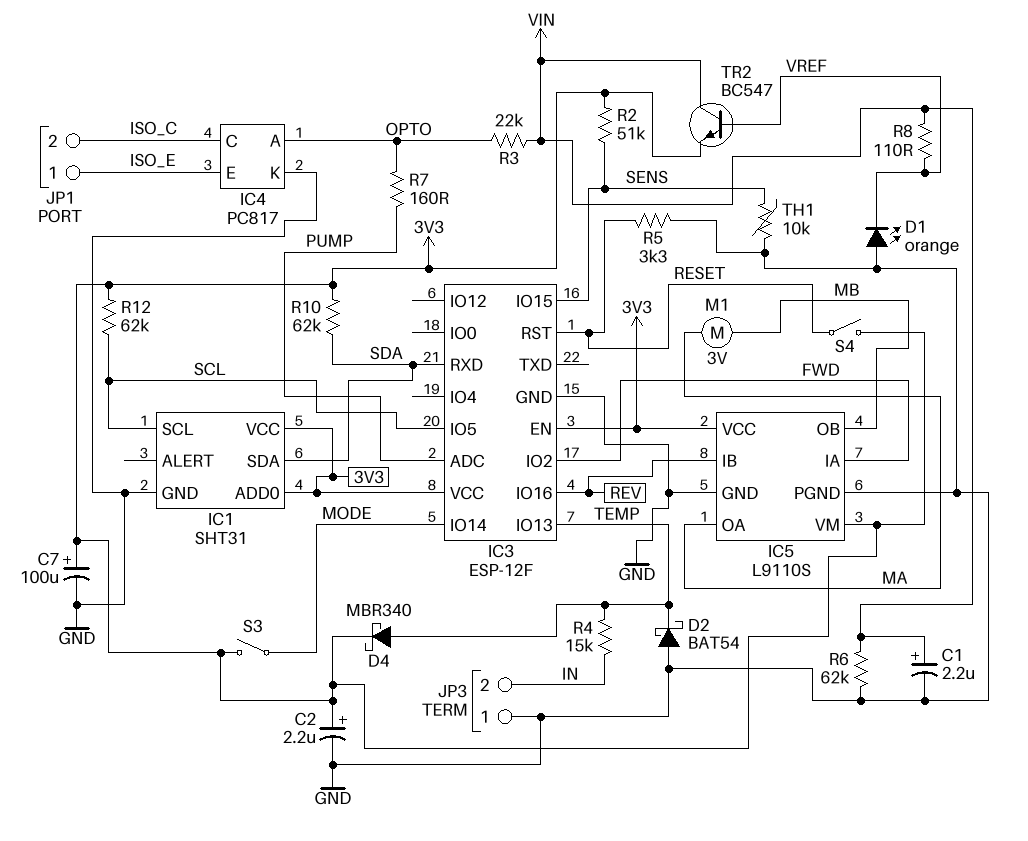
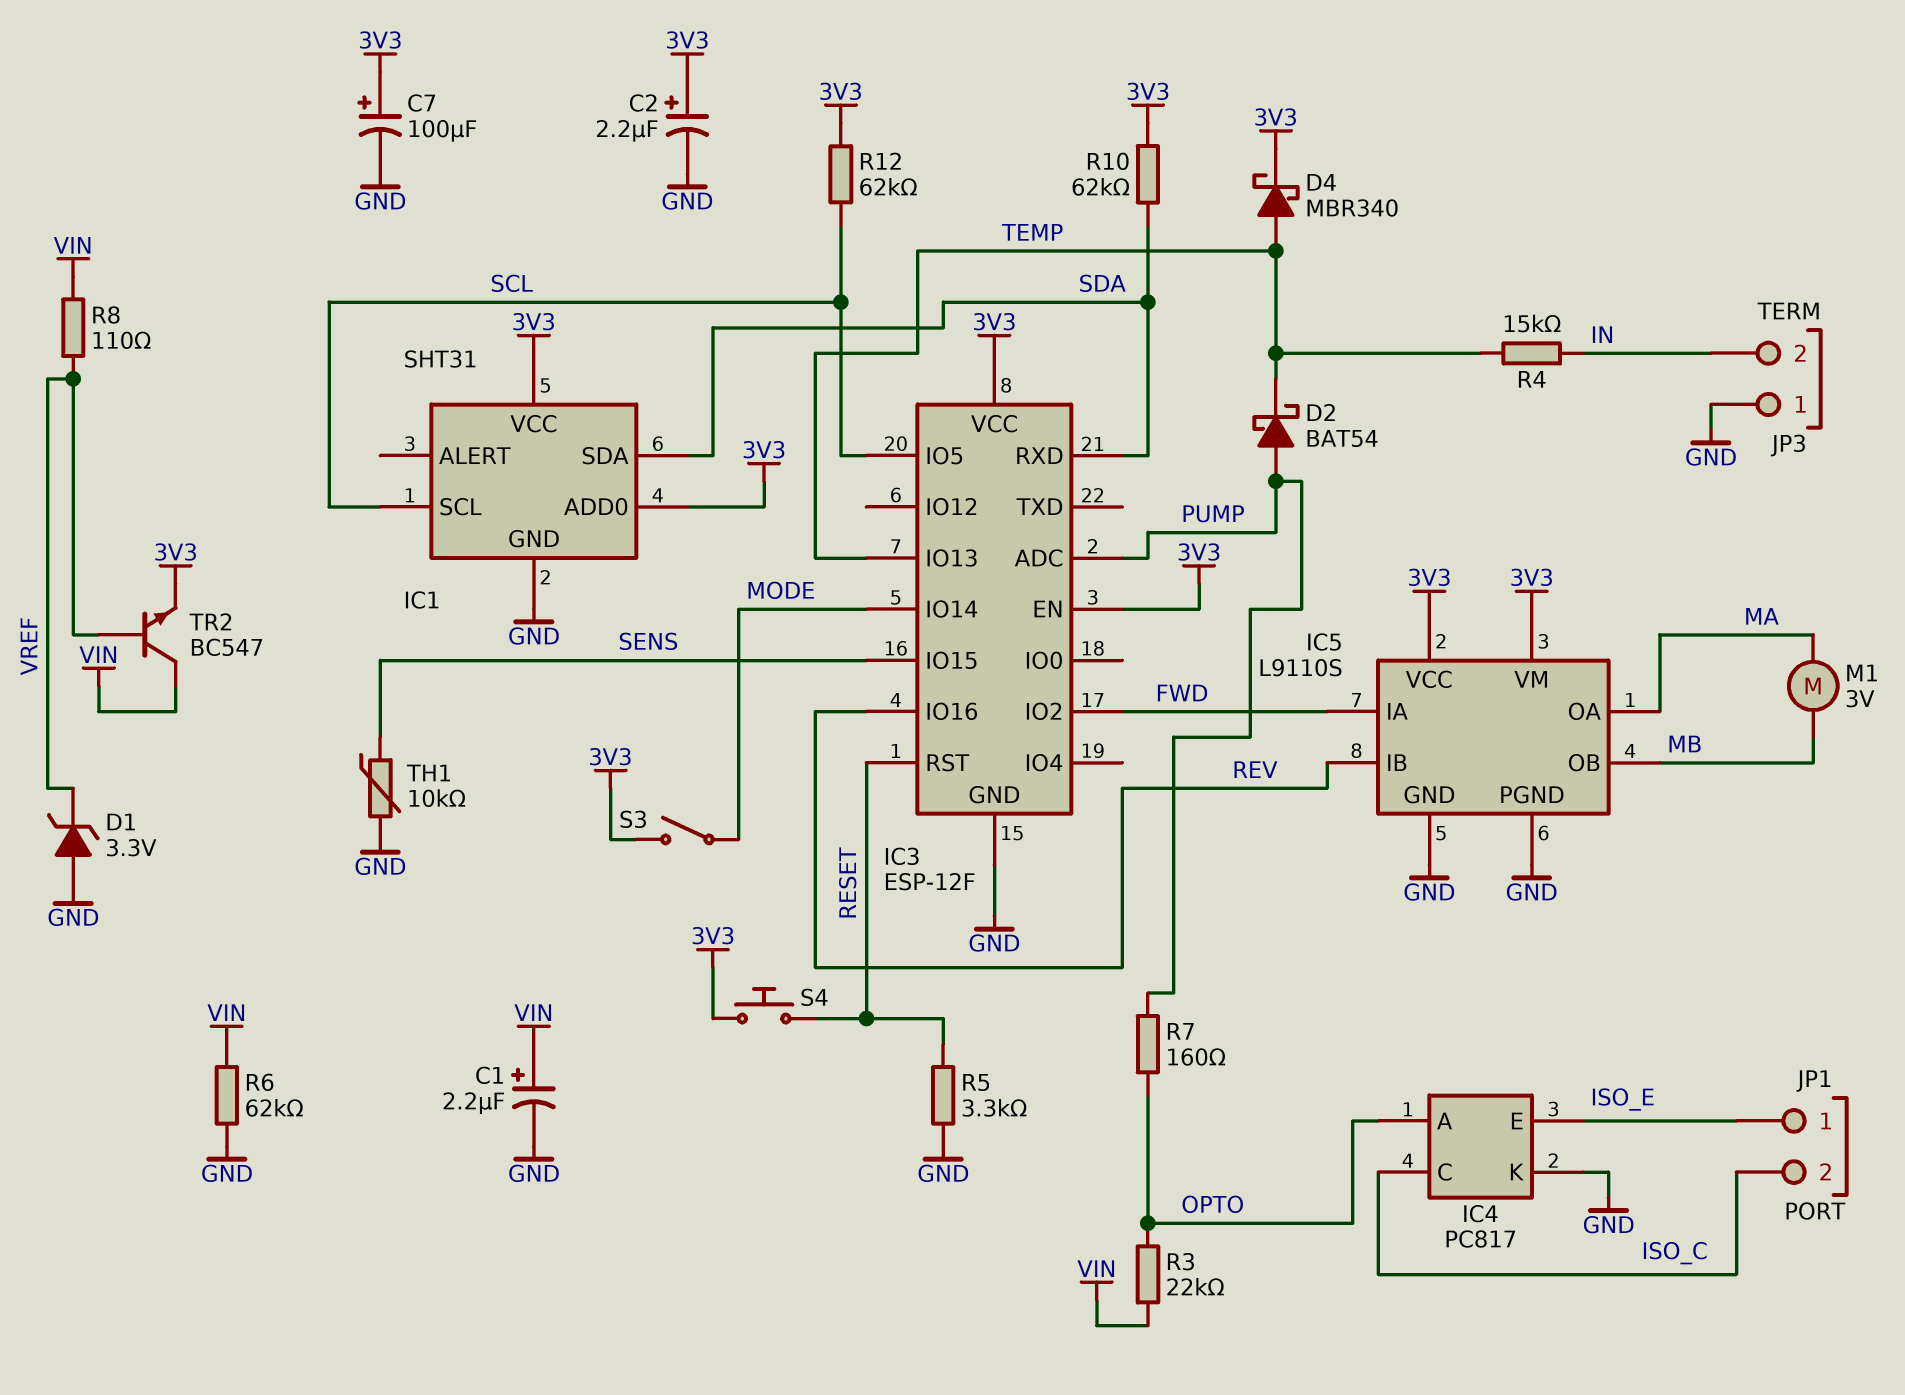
D1: LED orange (A GND, K VREF) -> zener 3.3V (A GND, K VREF)
D2: schottky BAT54 (A GND, K TEMP) -> schottky BAT54 (A PUMP, K TEMP)
R2: 51k (3V3, SENS) -> none
S4: switch (3V3, RESET) -> button (3V3, RESET)

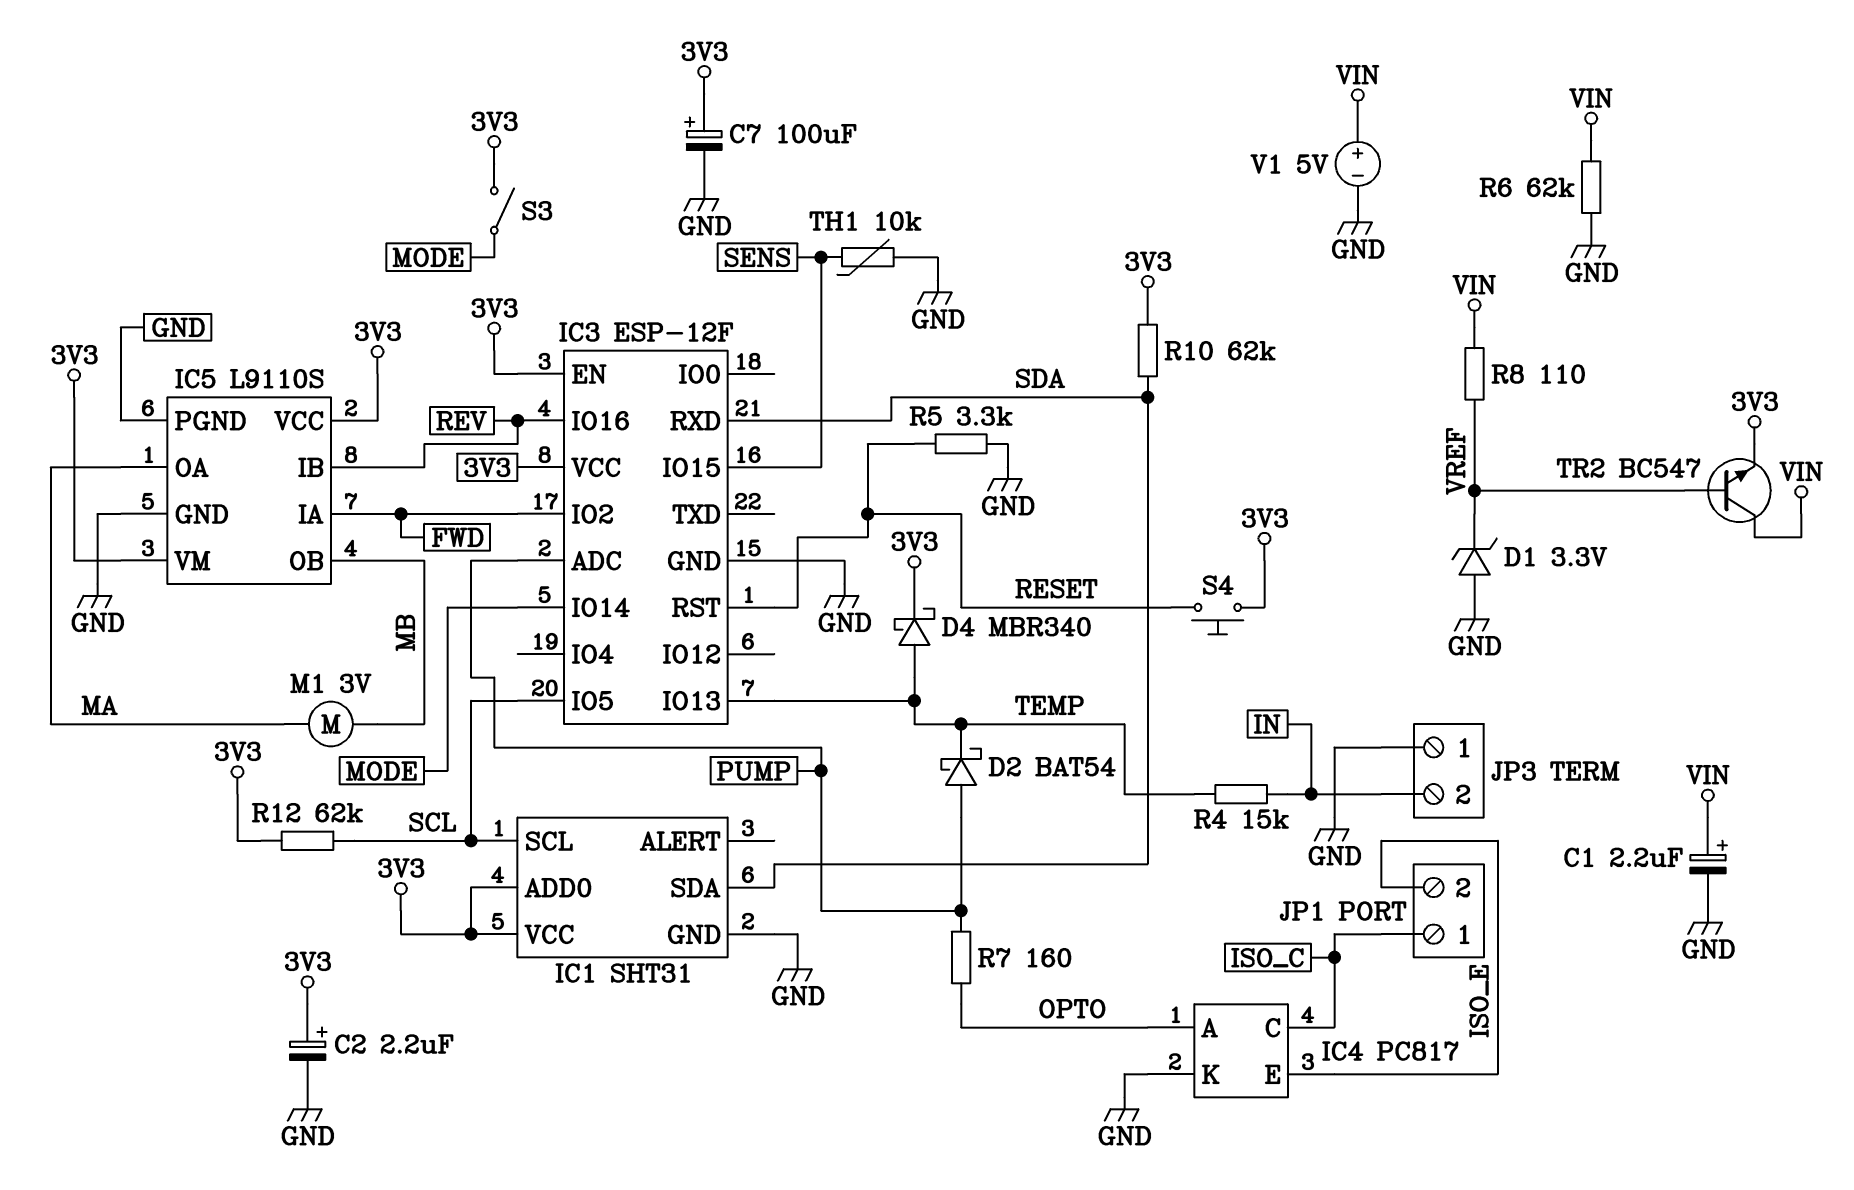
JP1 pin 1: ISO_E -> ISO_C
JP1 pin 2: ISO_C -> ISO_E
R3: 22k (OPTO, VIN) -> none
V1: none -> 5V (plus VIN, minus GND)

